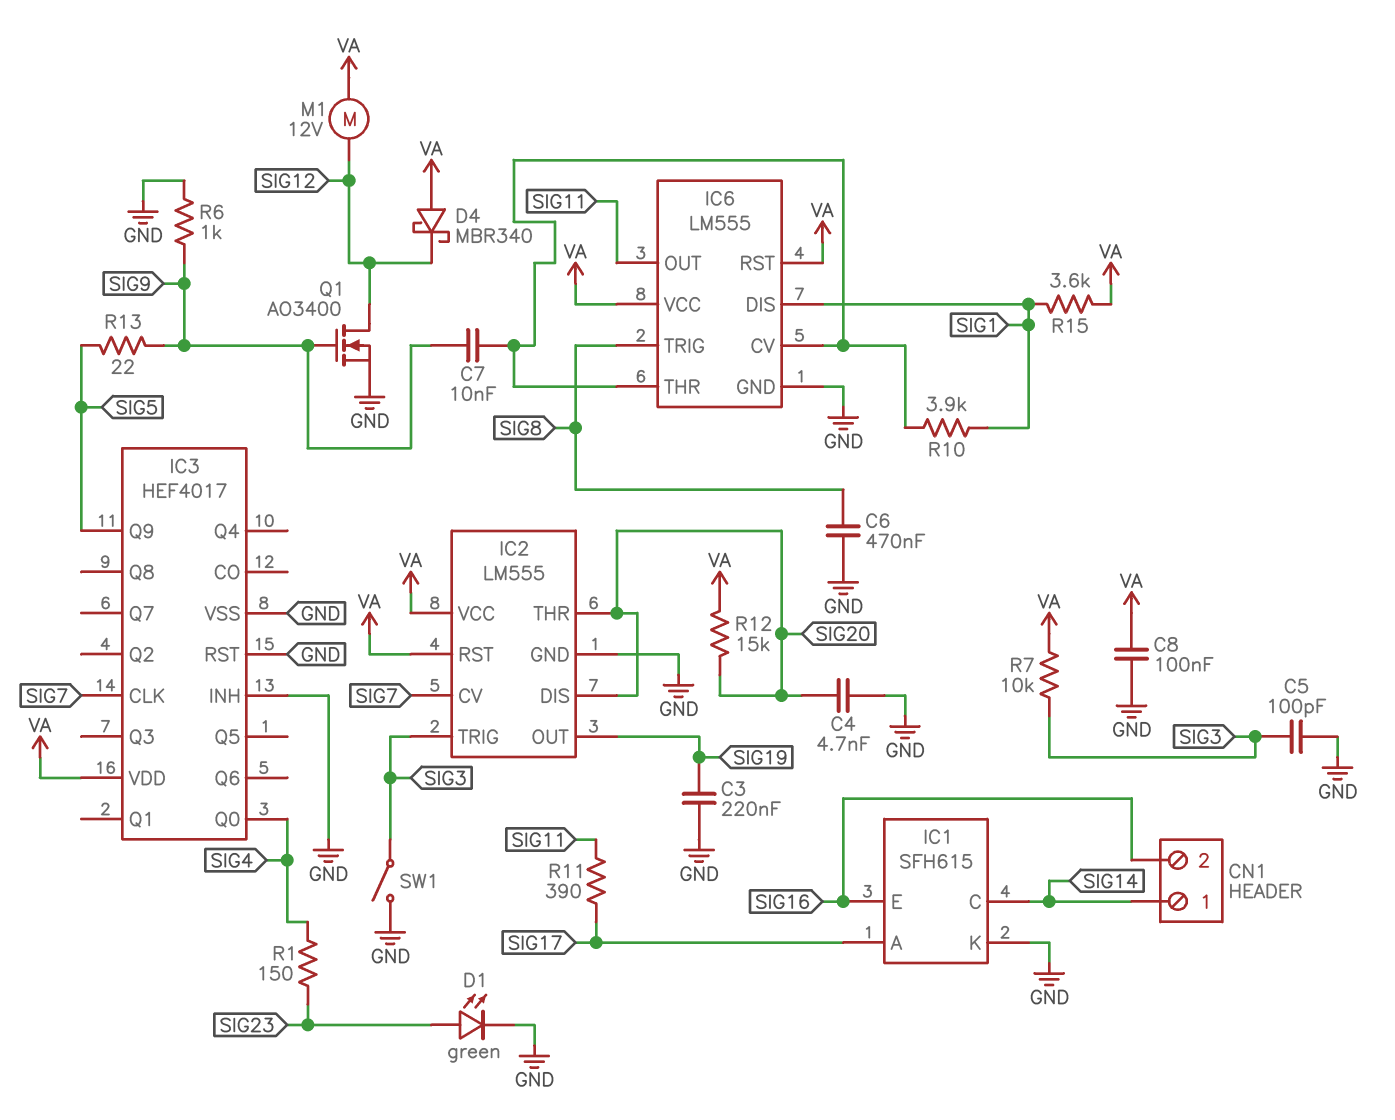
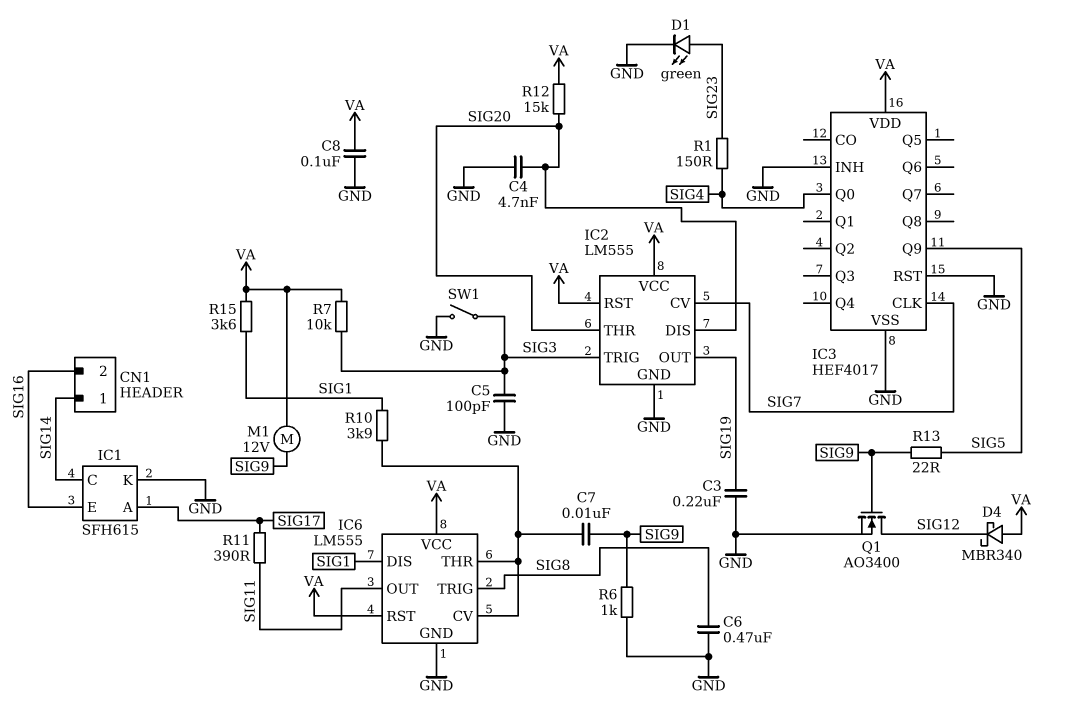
M1: motor 12V (SIG12, VA) -> motor 12V (SIG9, VA)

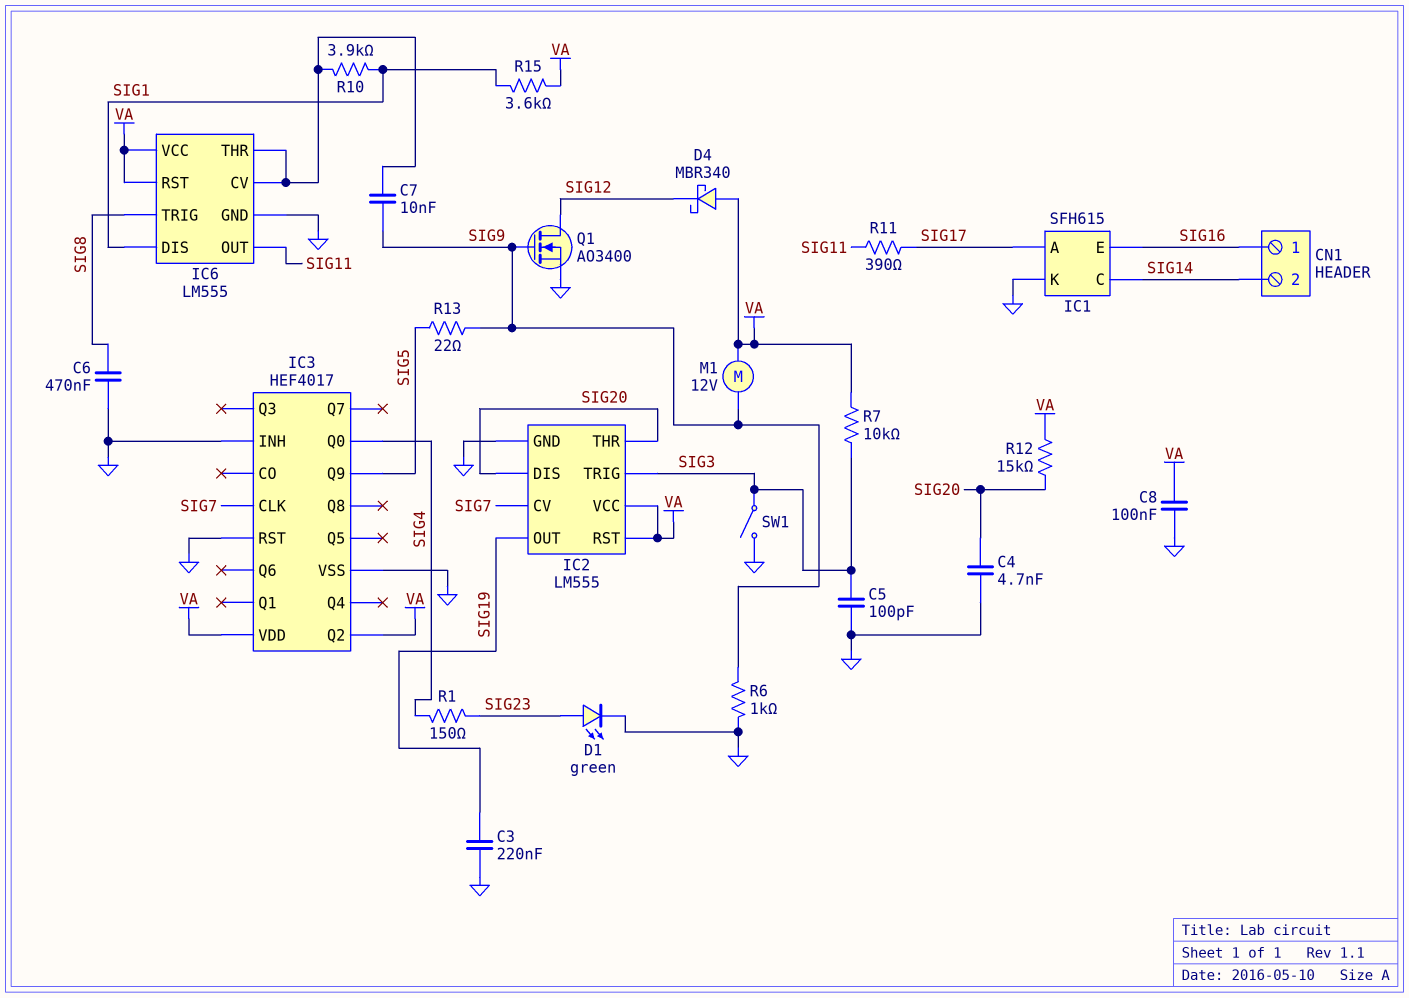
CN1 pin 1: SIG14 -> SIG16
CN1 pin 2: SIG16 -> SIG14
IC3 pin Q2: none -> VA

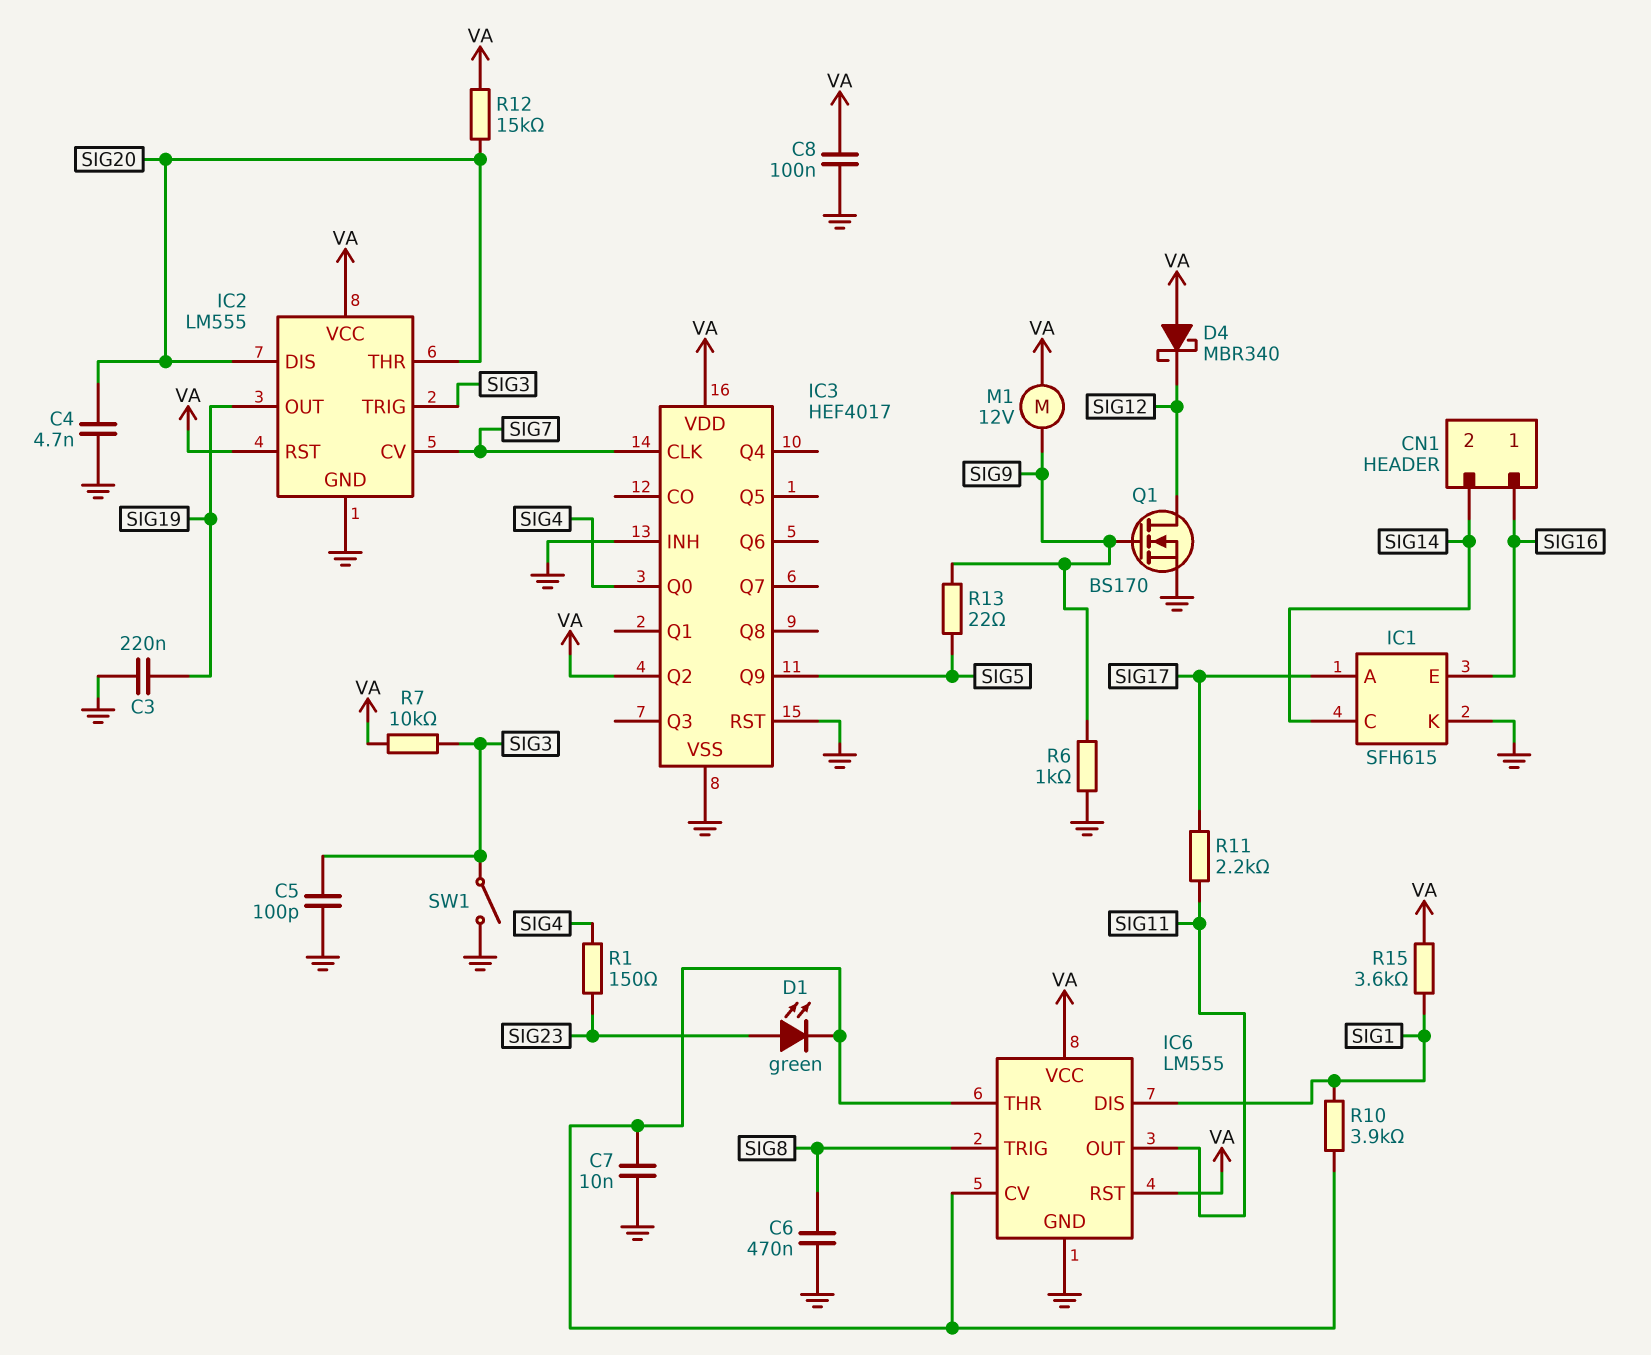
C7: 10nF (IC6/CV, SIG9) -> 10nF (GND, IC6/CV)
D1: LED green (A SIG23, K GND) -> LED green (A SIG23, K IC6/CV)
Q1: NMOS AO3400 (G SIG9, D SIG12, S GND) -> NMOS BS170 (G SIG9, D SIG12, S GND)
R11: 390 (SIG11, SIG17) -> 2.2k (SIG11, SIG17)

